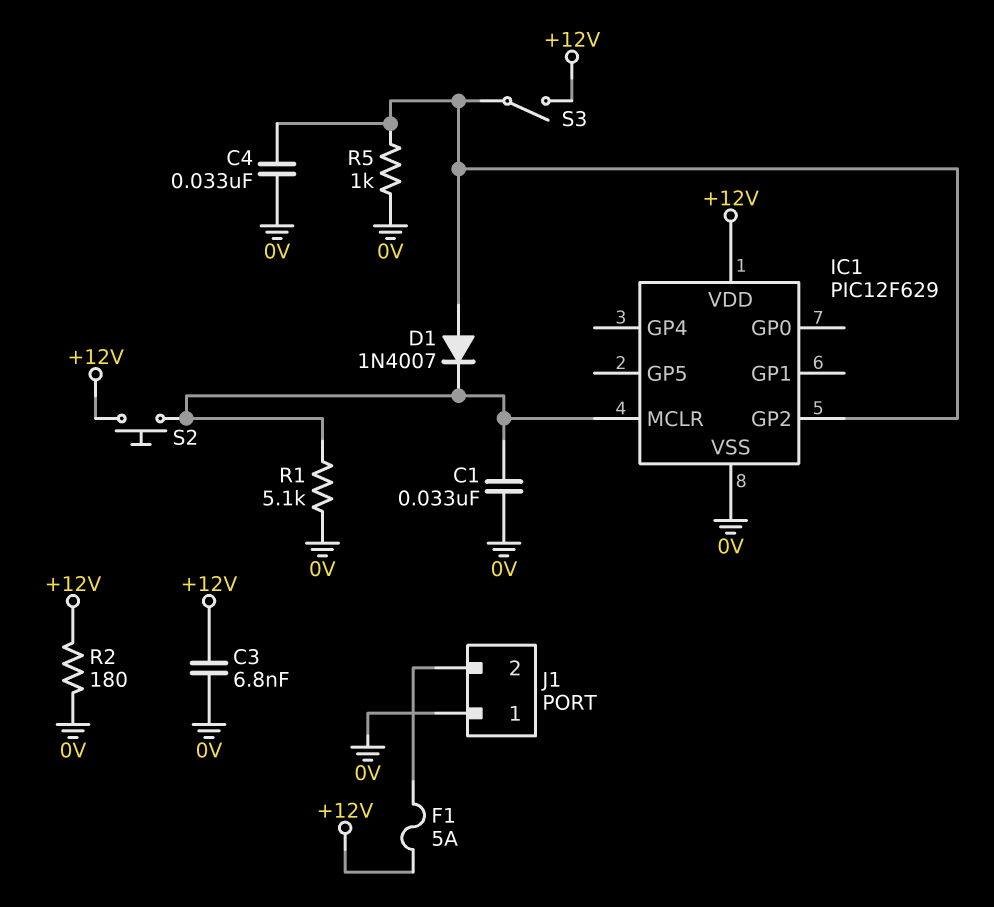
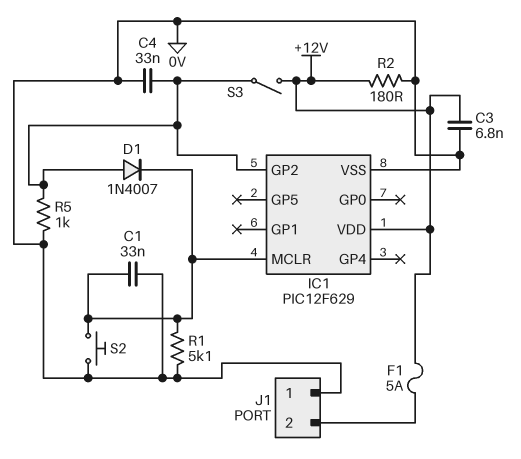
S2: button (+12V, IC1/MCLR) -> button (0V, IC1/MCLR)

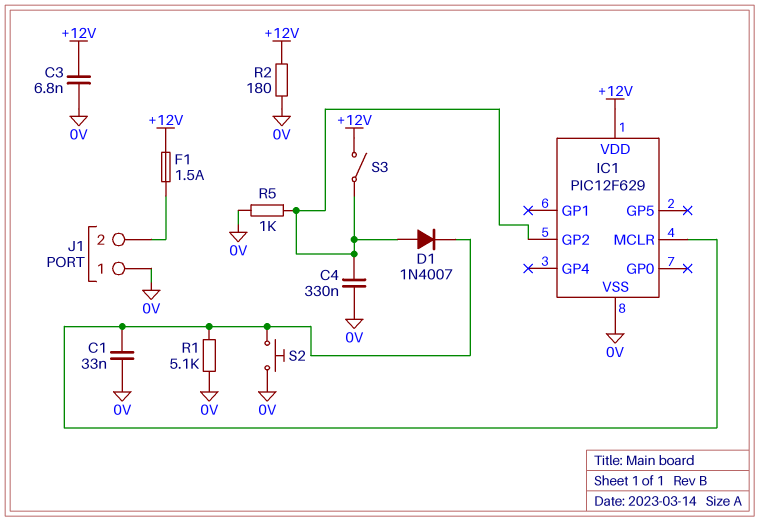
C4: 33nF (0V, IC1/GP2) -> 330nF (0V, IC1/GP2)
F1: 5A (+12V, J1/2) -> 1.5A (+12V, J1/2)

